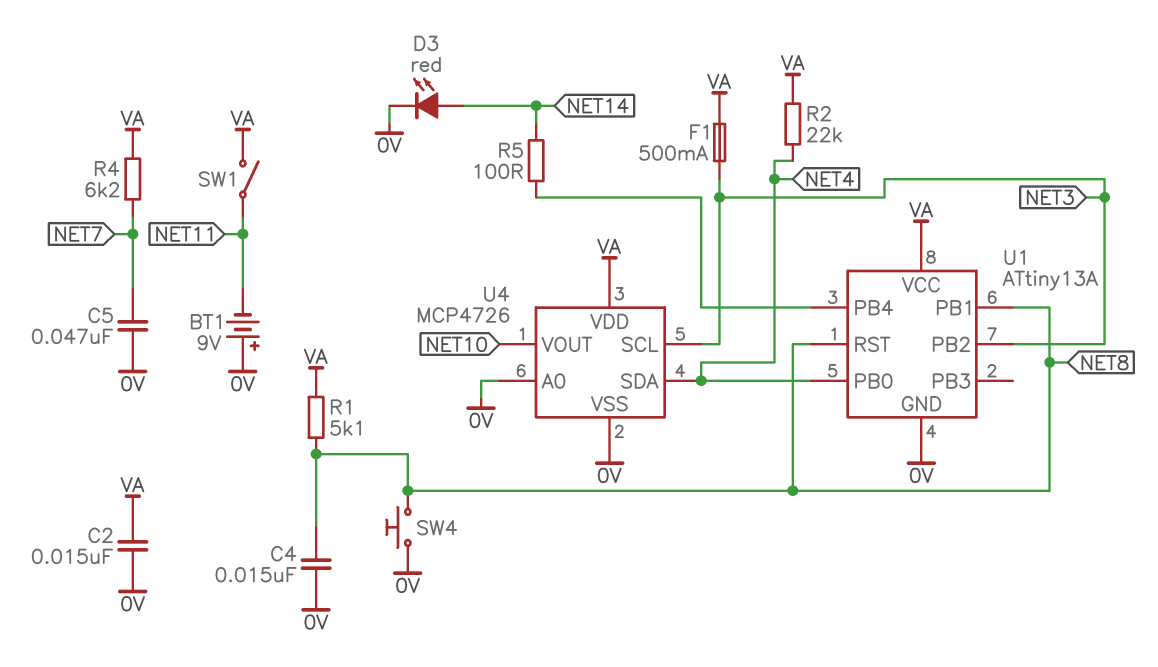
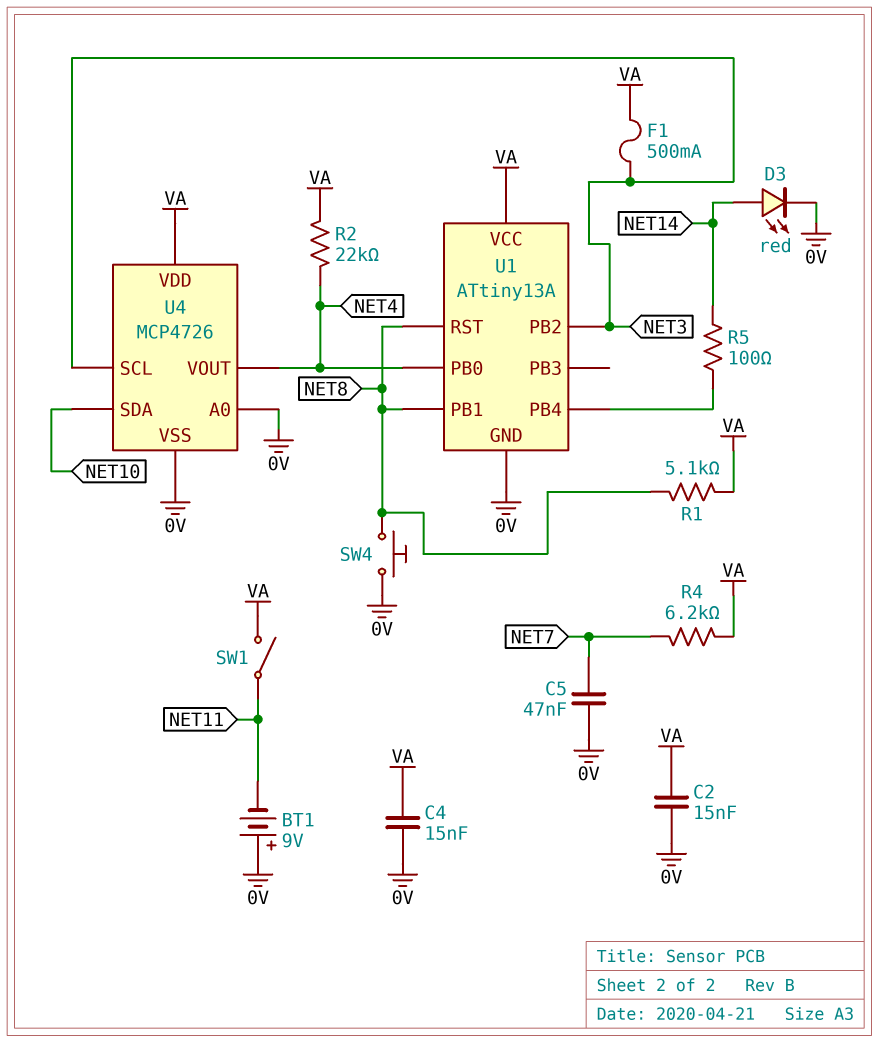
C4: 15nF (0V, NET8) -> 15nF (0V, VA)
U4 pin SDA: NET4 -> NET10
U4 pin VOUT: NET10 -> NET4

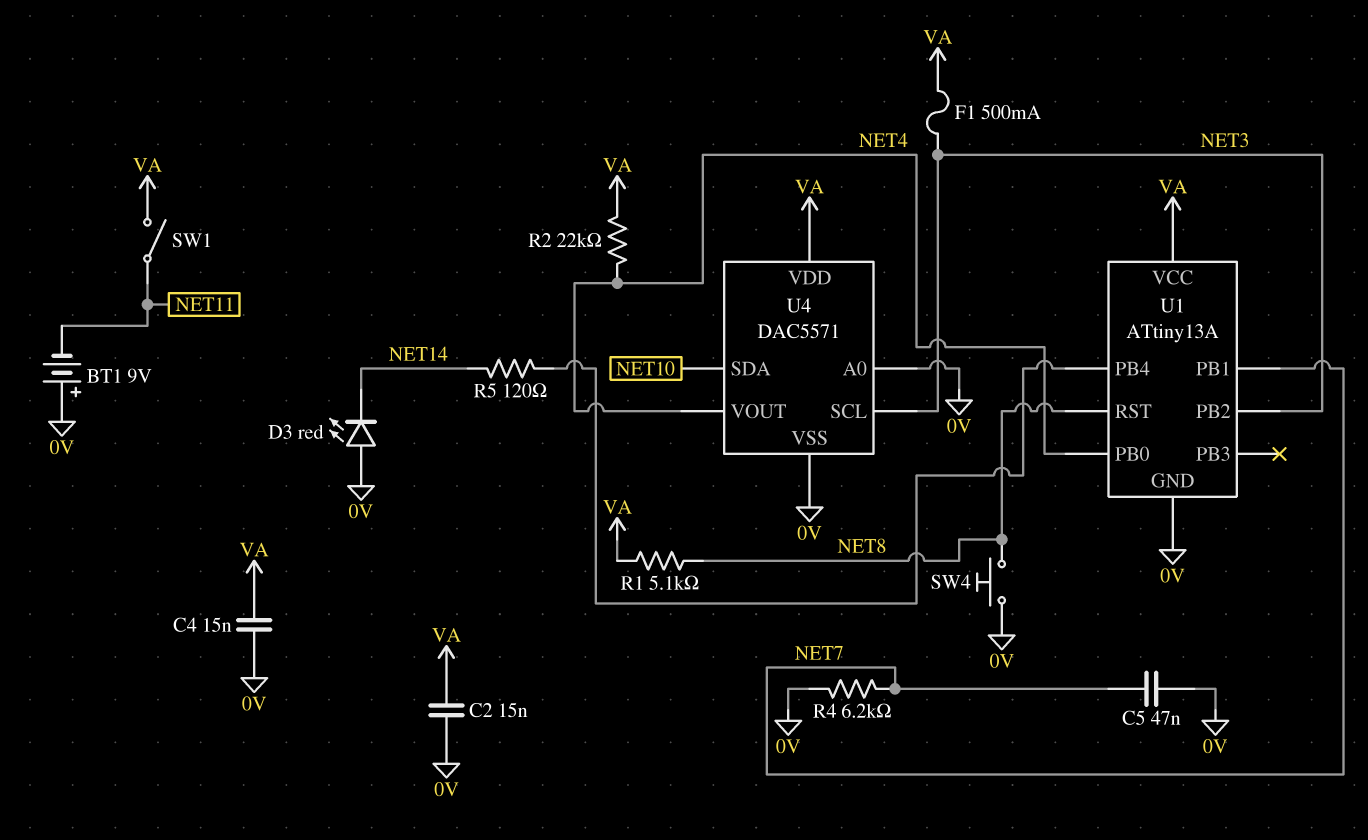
D3: LED red (A NET14, K 0V) -> LED red (A 0V, K NET14)
R4: 6.2k (NET7, VA) -> 6.2k (0V, NET7)
R5: 100 (NET14, U1/PB4) -> 120 (NET14, U1/PB4)
U1 pin PB1: NET8 -> NET7
U4: MCP4726 -> DAC5571

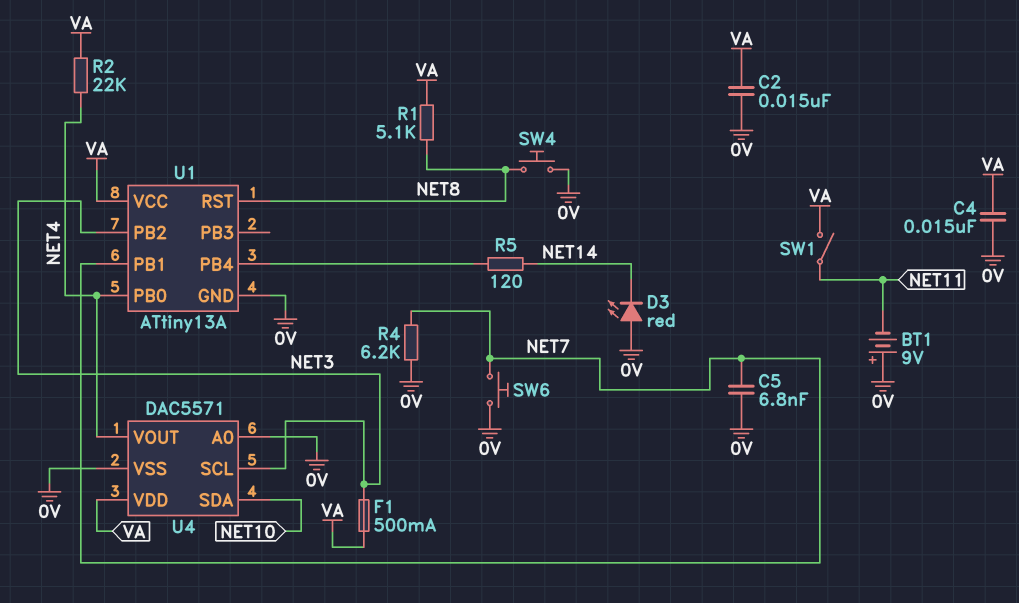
C5: 47nF (0V, NET7) -> 6.8nF (0V, NET7)
SW6: none -> button (0V, NET7)

